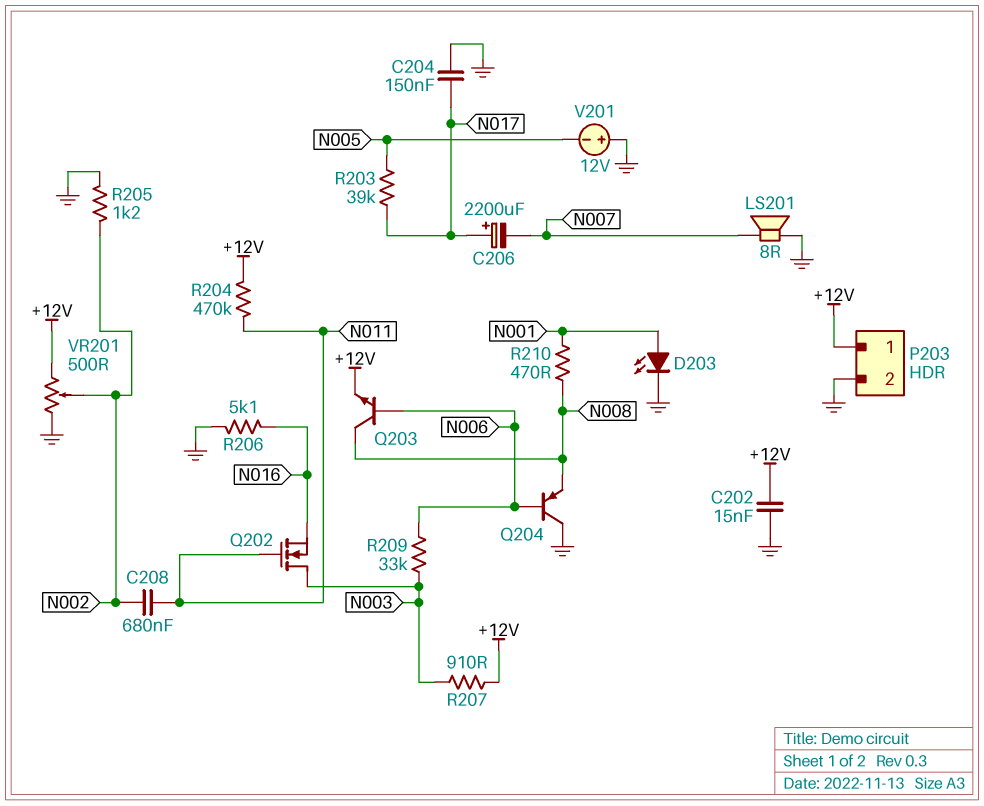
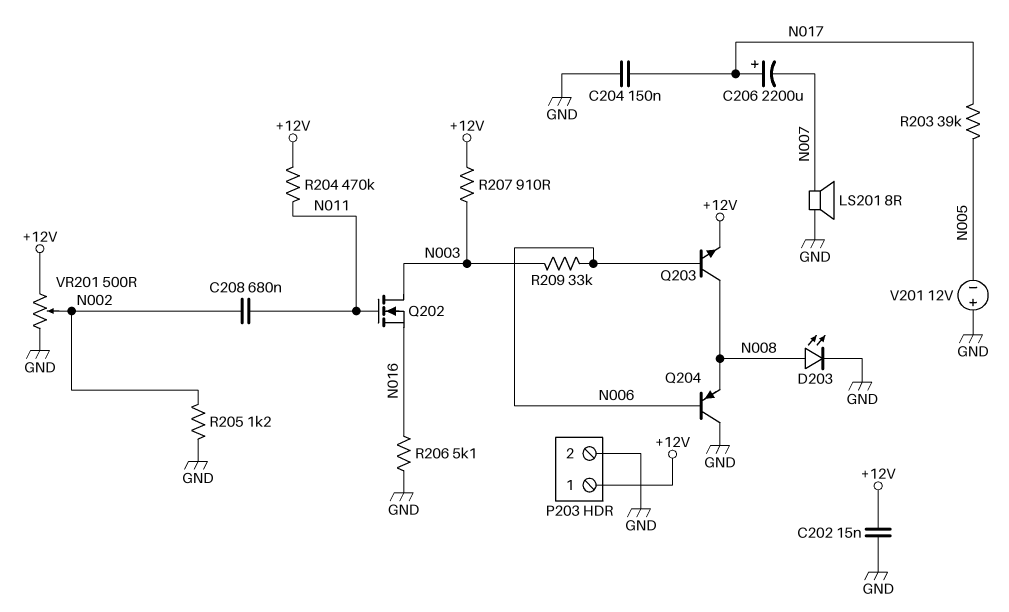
D203: LED (A N001, K GND) -> LED (A N008, K GND)
R210: 470 (N001, N008) -> none

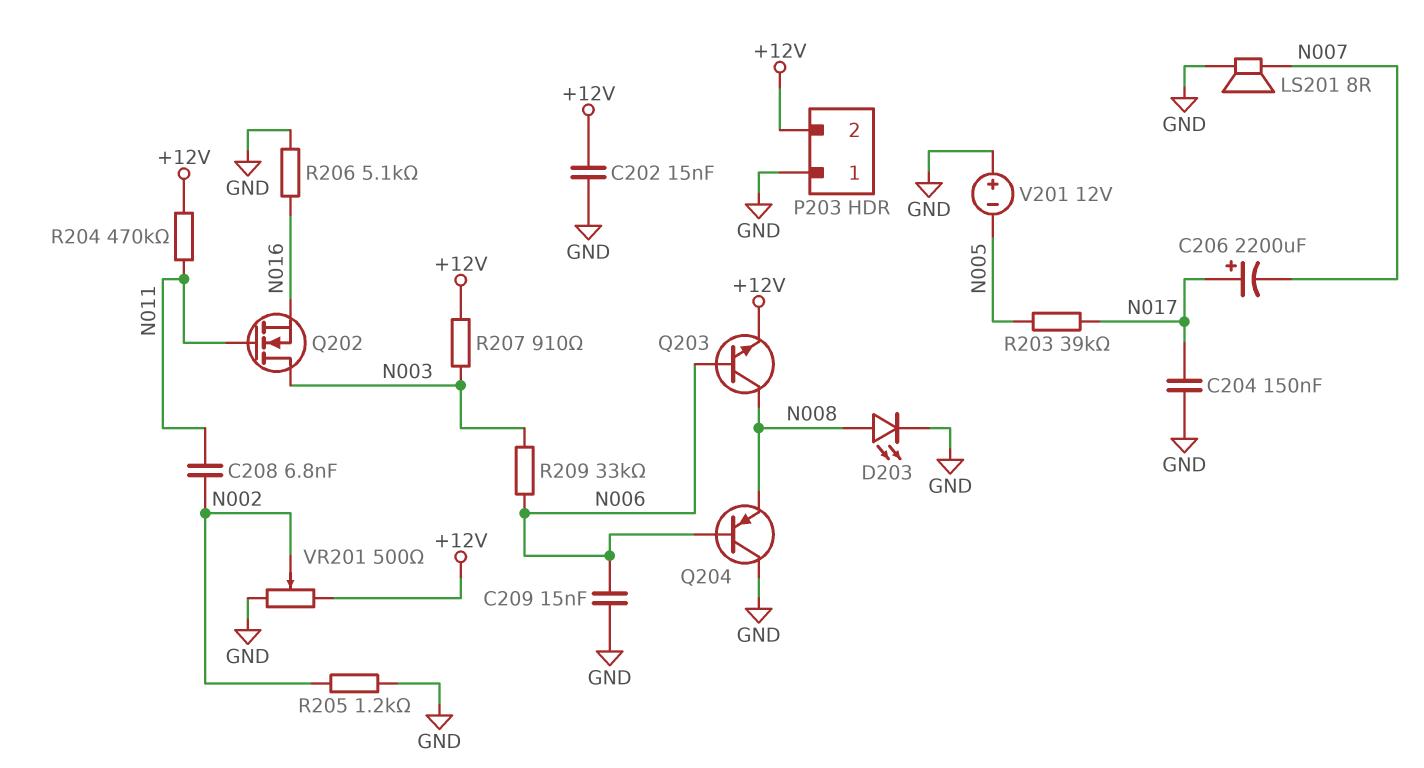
C208: 680nF (N002, N011) -> 6.8nF (N002, N011)
C209: none -> 15nF (GND, N006)
P203 pin 1: +12V -> GND
P203 pin 2: GND -> +12V

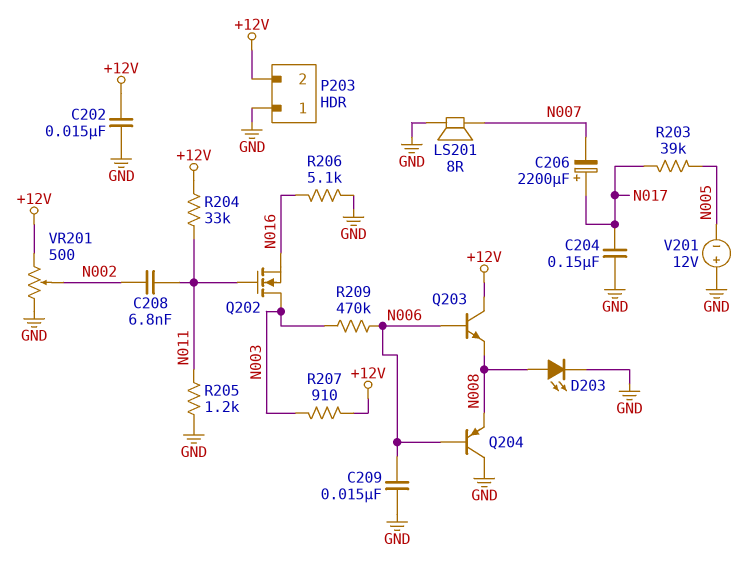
Q203: NPN (B N006, C N008, E +12V) -> NPN (B N006, C +12V, E N008)
R204: 470k (+12V, N011) -> 33k (+12V, N011)
R205: 1.2k (GND, N002) -> 1.2k (GND, N011)
R209: 33k (N003, N006) -> 470k (N003, N006)

